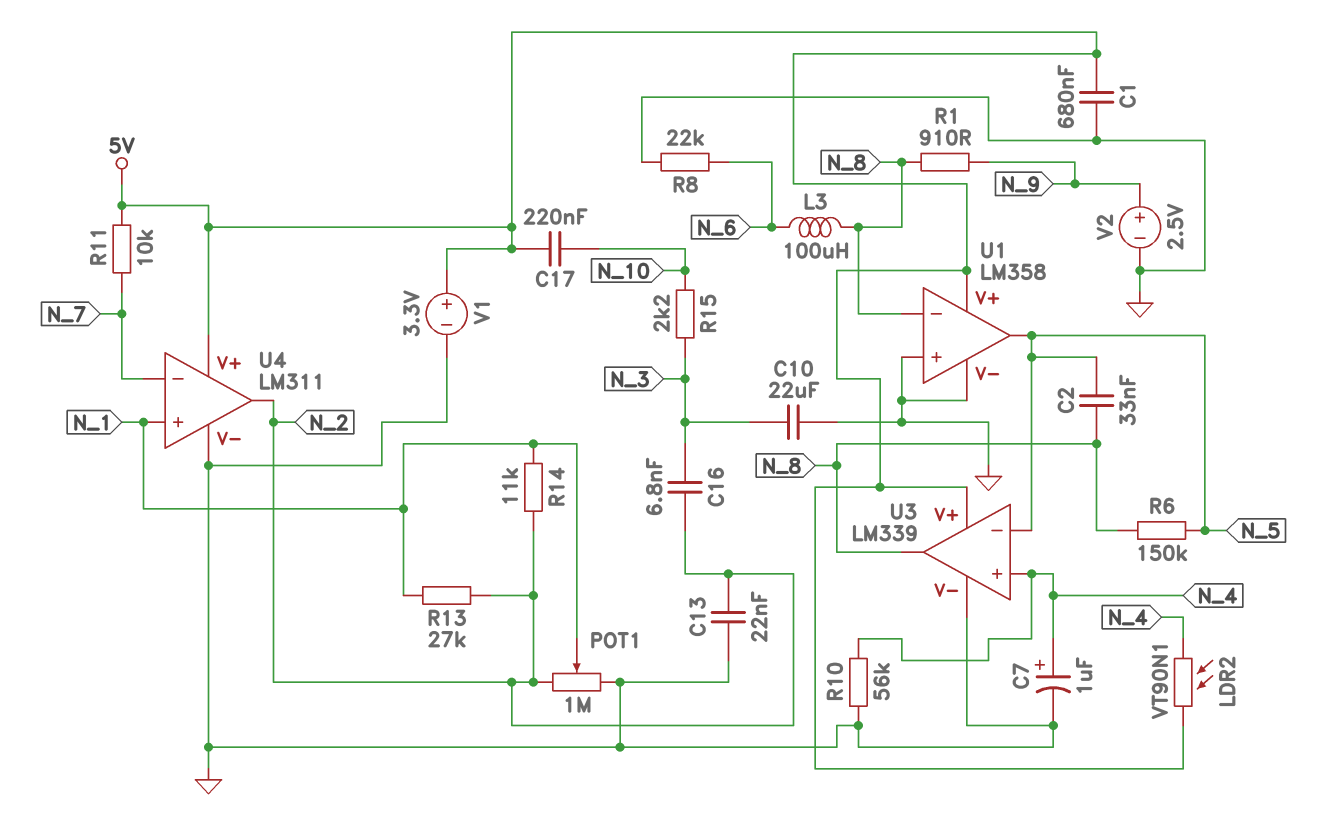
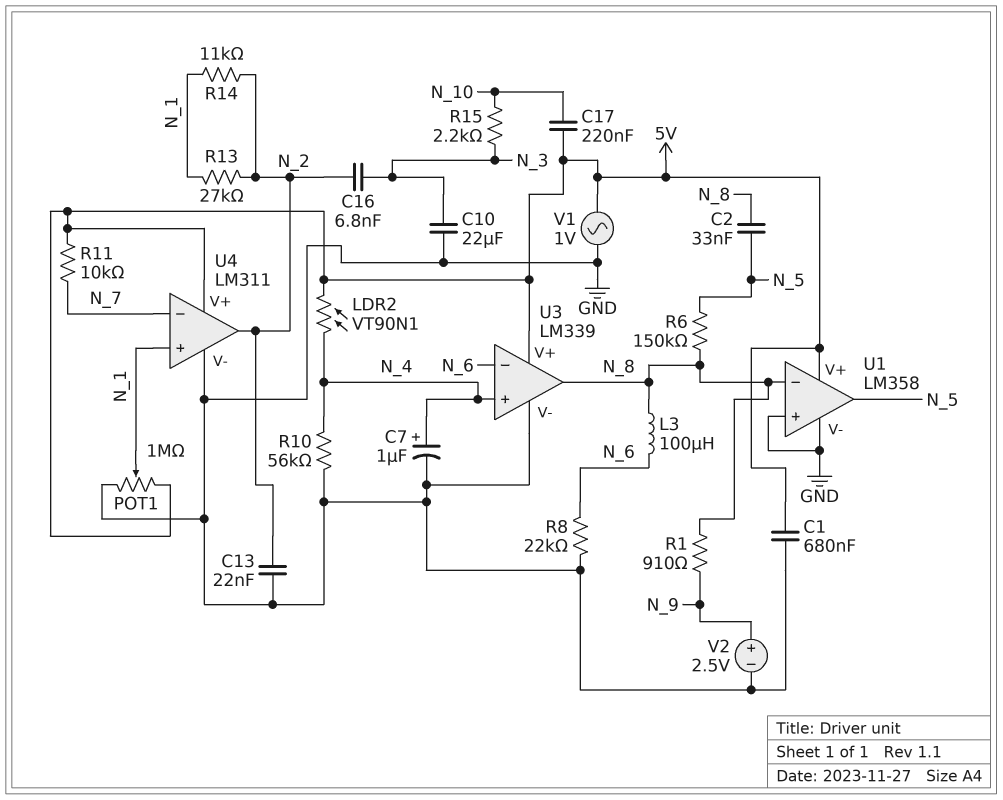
POT1: 1M (GND, N_2, wiper N_1) -> 1M (5V, GND, wiper N_1)
U3 pin in-: N_5 -> N_6
V1: 3.3V (plus 5V, minus GND) -> AC 1V (5V, GND)

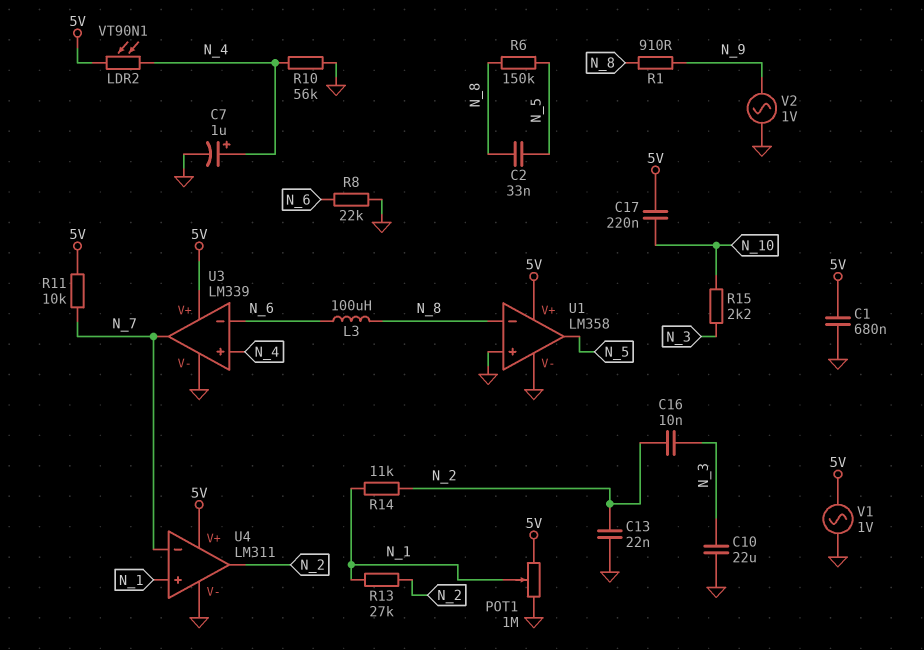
C16: 6.8nF (N_2, N_3) -> 10nF (N_2, N_3)
U3 pin out: N_8 -> N_7
V2: 2.5V (plus N_9, minus GND) -> AC 1V (GND, N_9)

